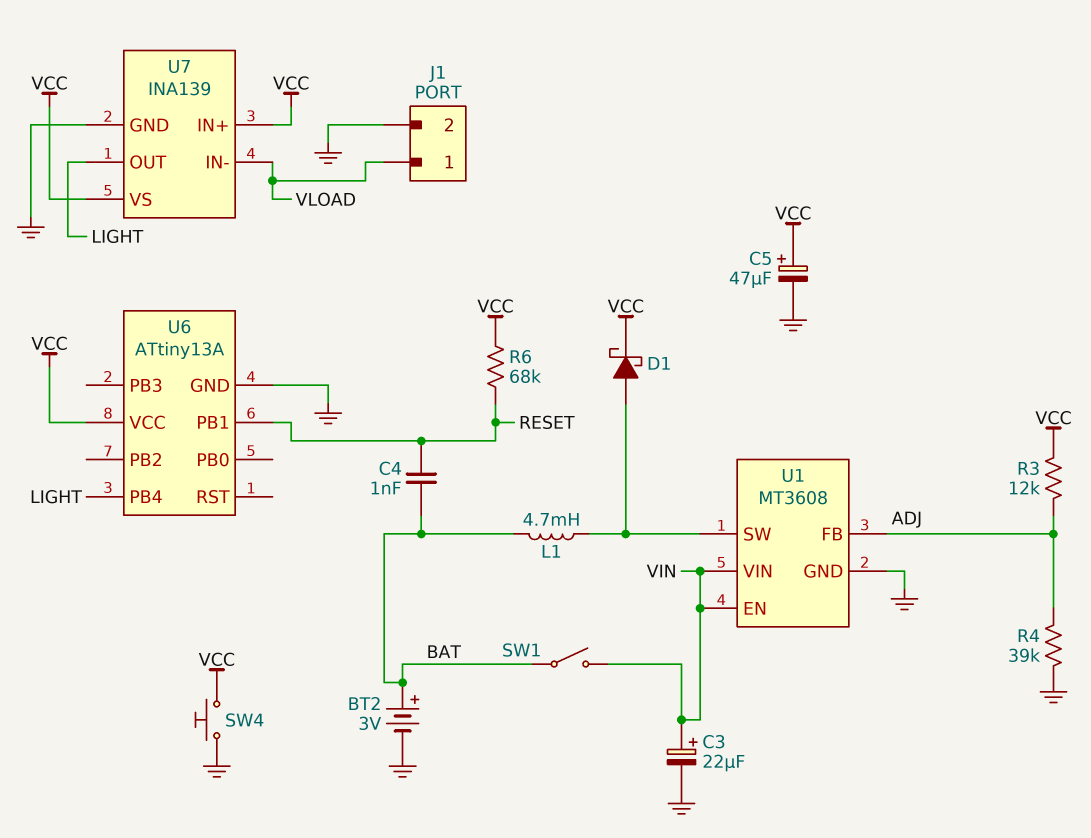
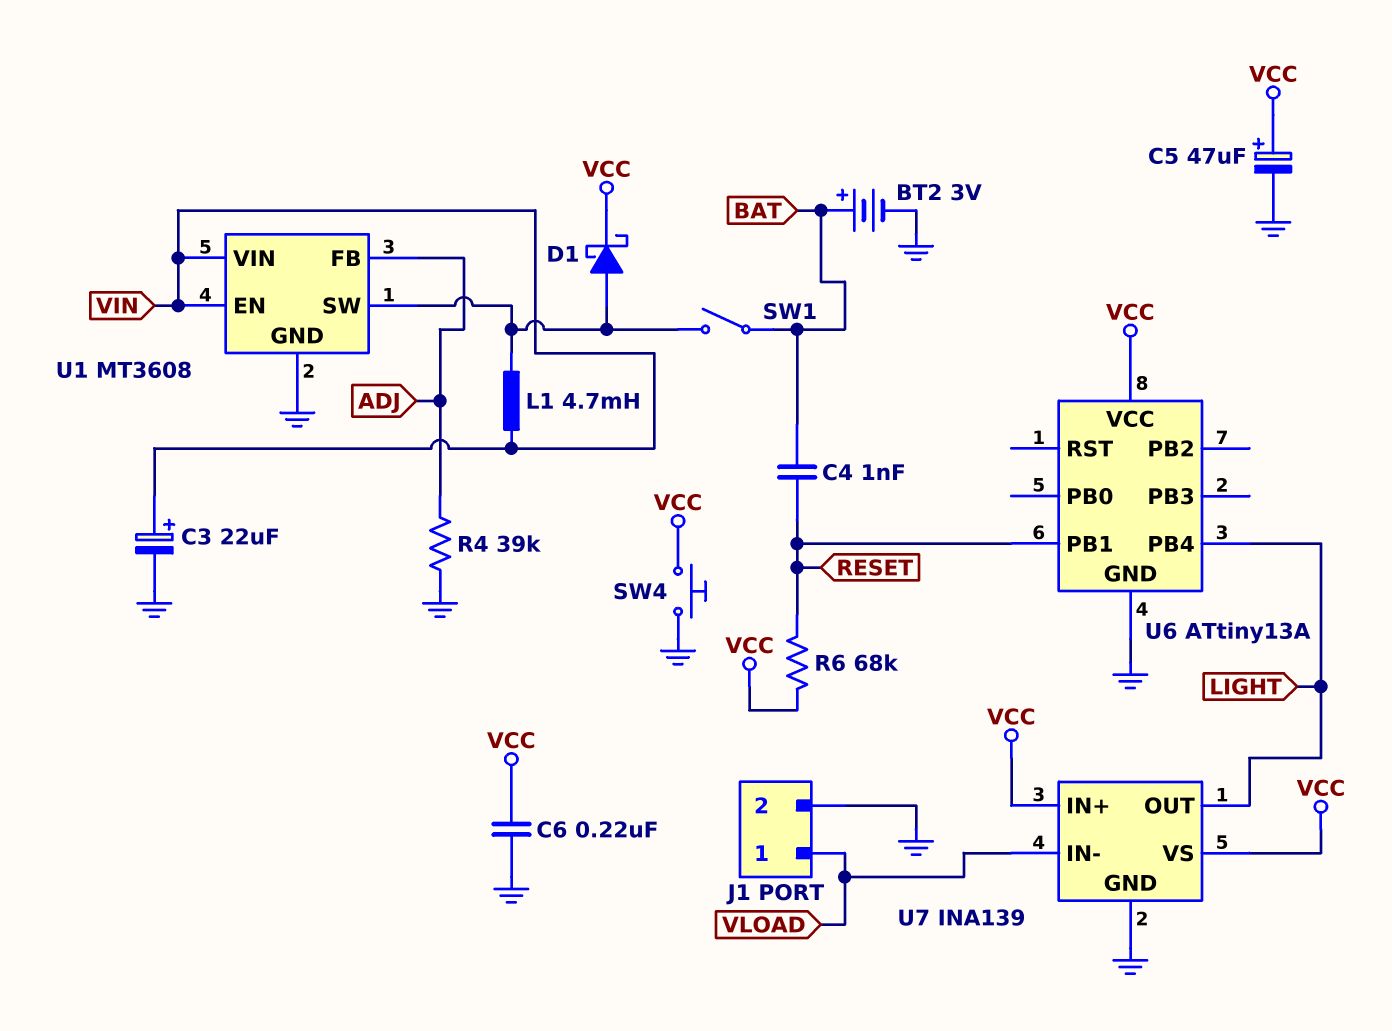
C6: none -> 220nF (GND, VCC)
L1: 4.7mH (BAT, U1/SW) -> 4.7mH (U1/SW, VIN)
R3: 12k (ADJ, VCC) -> none
SW1: switch (BAT, VIN) -> switch (BAT, U1/SW)

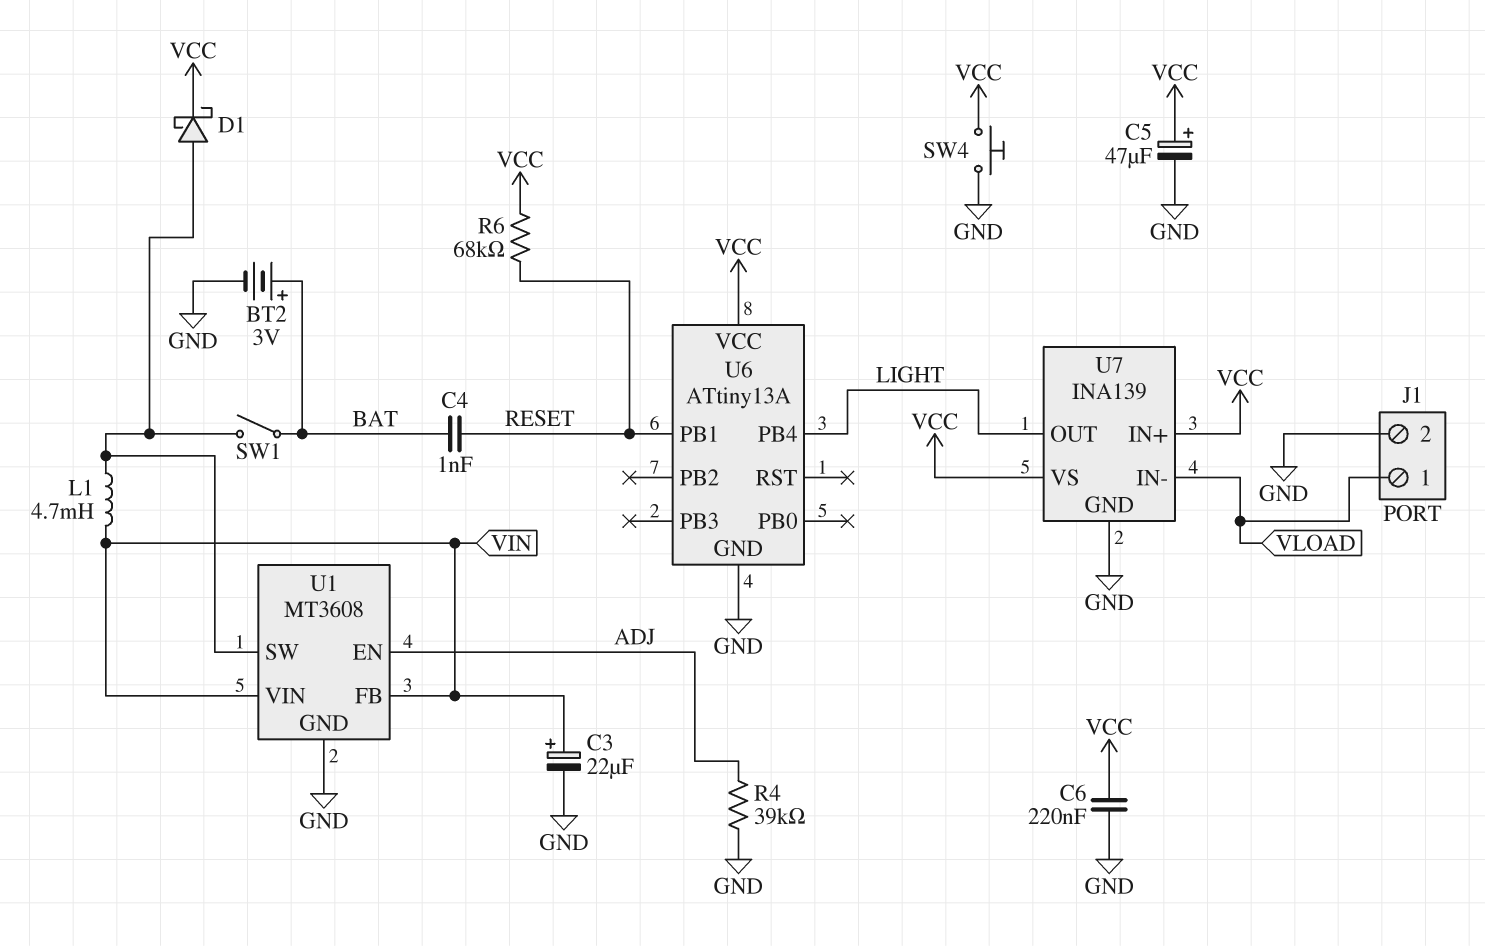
U1 pin EN: VIN -> ADJ
U1 pin FB: ADJ -> VIN

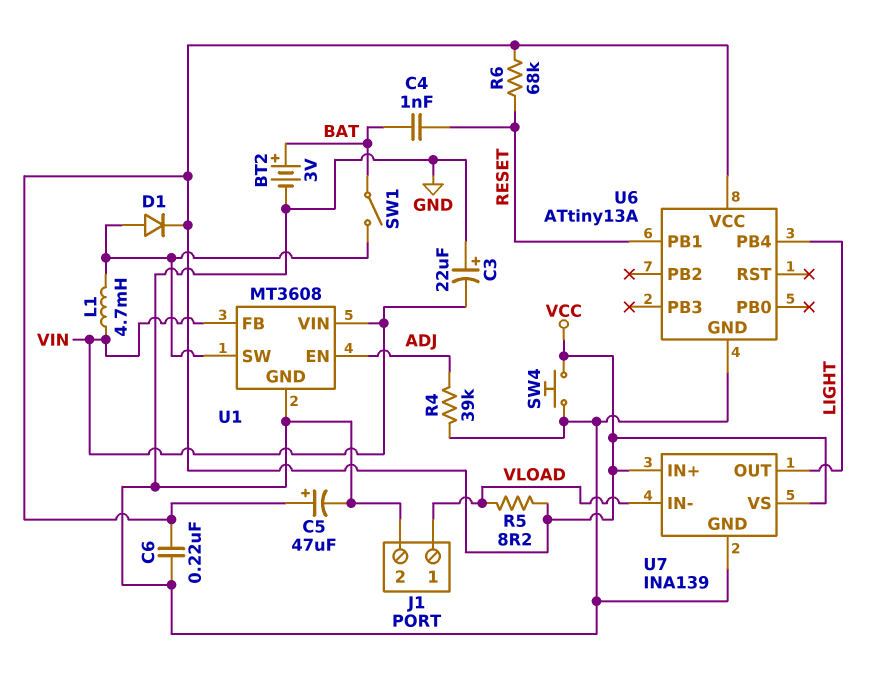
C3: 22uF (plus VIN, minus GND) -> 22uF (plus GND, minus VIN)
D1: schottky (A U1/SW, K VCC) -> diode (A U1/SW, K VCC)
R5: none -> 8.2 (VCC, VLOAD)

